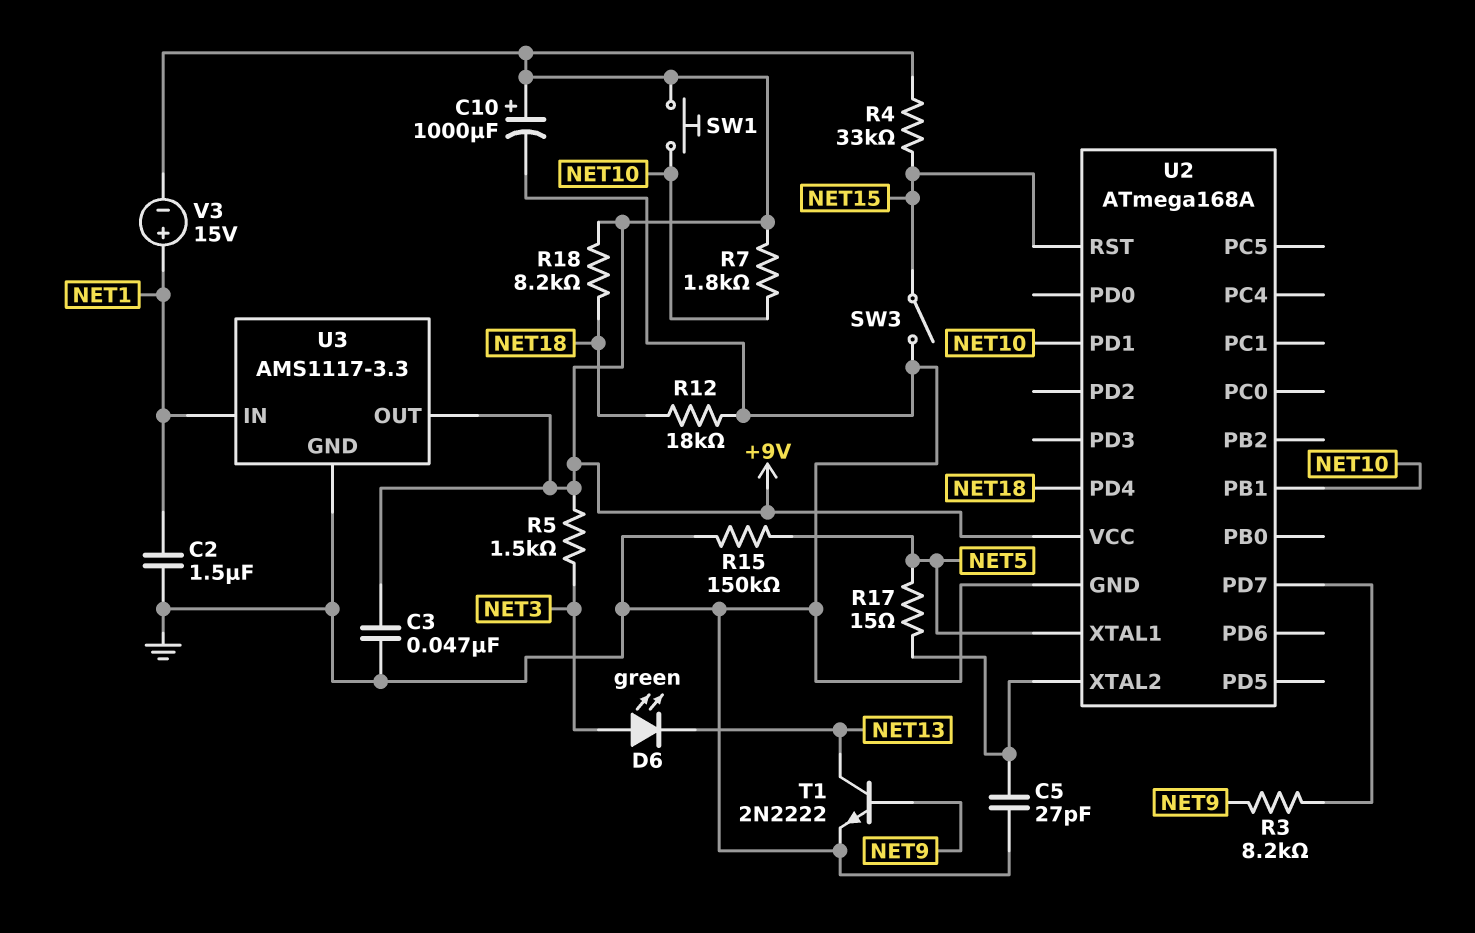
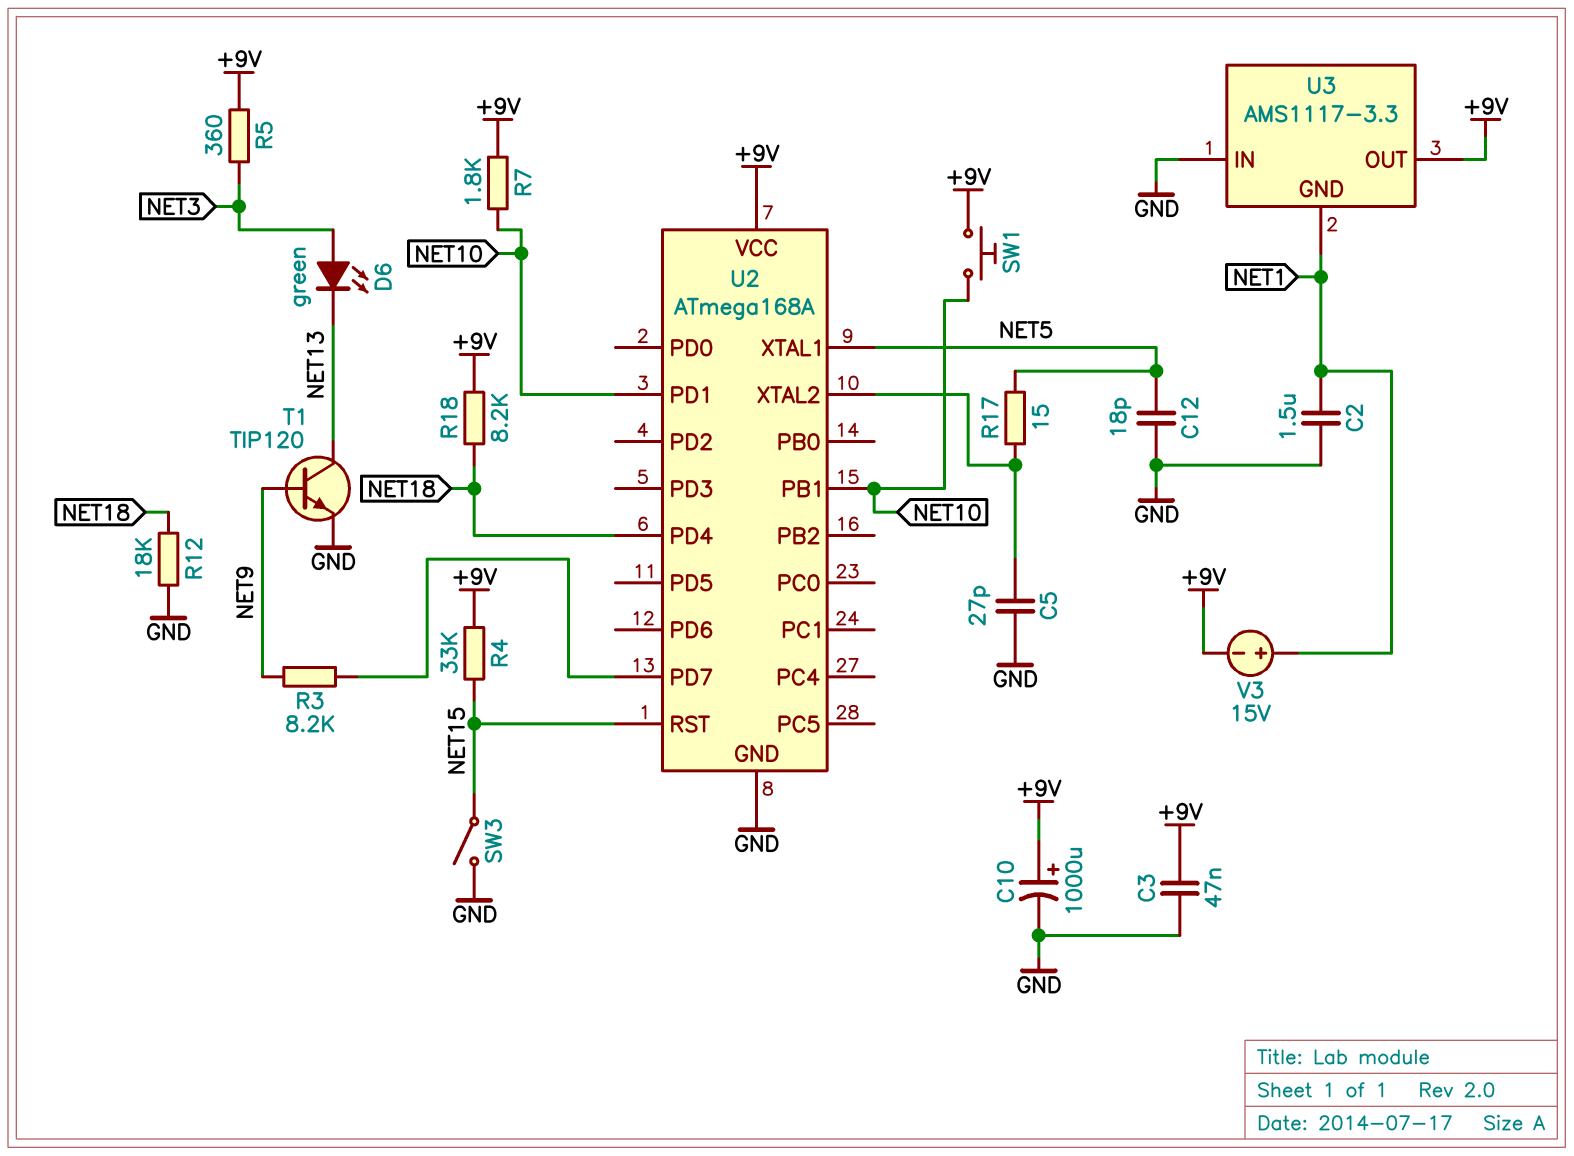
C12: none -> 18pF (GND, NET5)
R5: 1.5k (+9V, NET3) -> 360 (+9V, NET3)
R15: 150k (GND, NET5) -> none
T1: NPN 2N2222 (B NET9, C NET13, E GND) -> NPN TIP120 (B NET9, C NET13, E GND)
U3 pin GND: GND -> NET1
U3 pin IN: NET1 -> GND

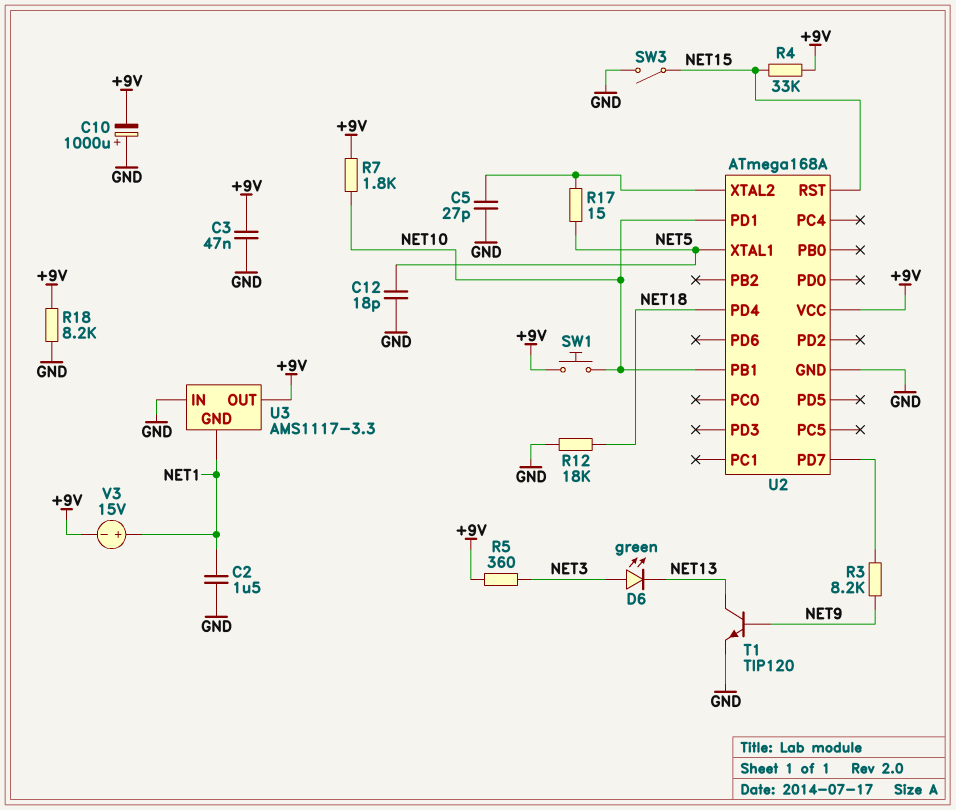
C10: 1000uF (plus +9V, minus GND) -> 1000uF (plus GND, minus +9V)
R18: 8.2k (+9V, NET18) -> 8.2k (+9V, GND)

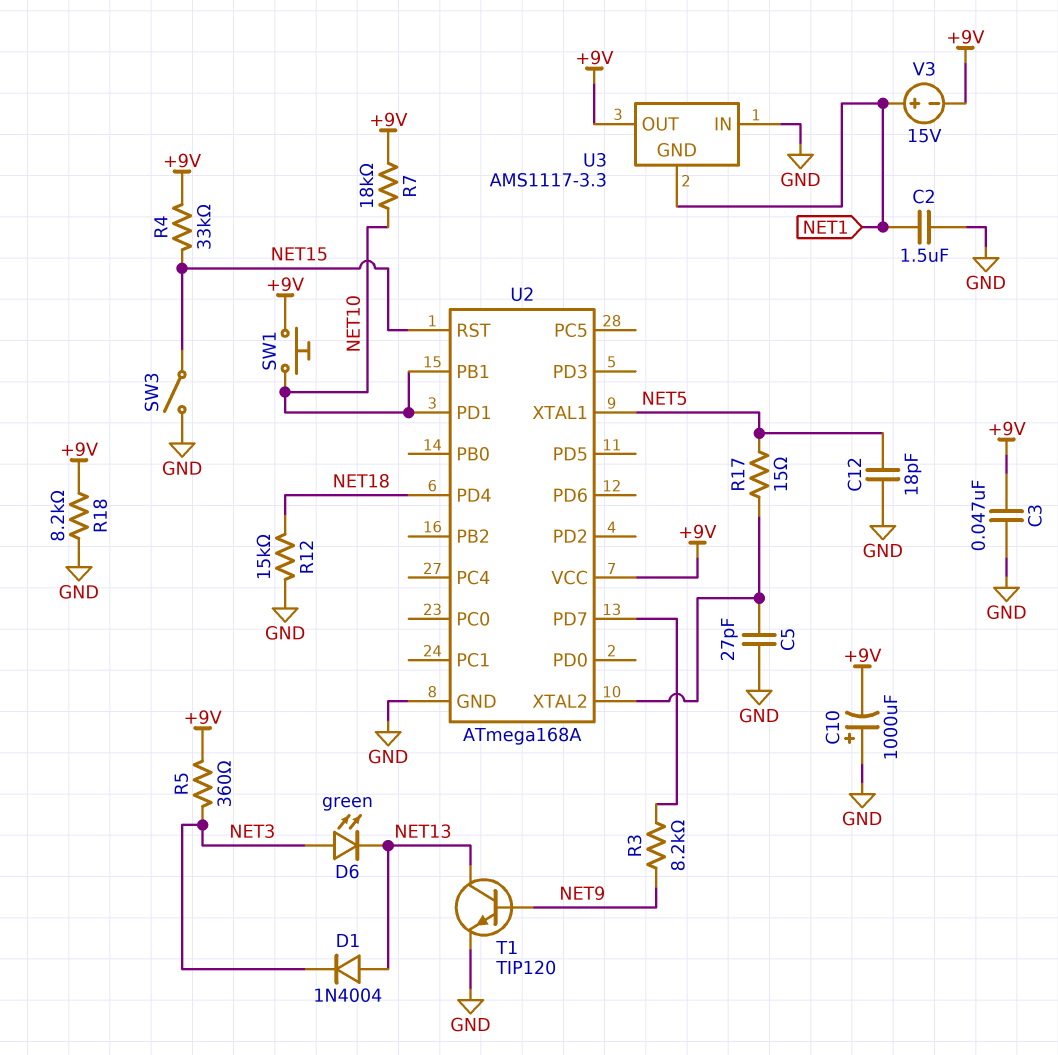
D1: none -> diode 1N4004 (A NET13, K NET3)
R7: 1.8k (+9V, NET10) -> 18k (+9V, NET10)
R12: 18k (GND, NET18) -> 15k (GND, NET18)

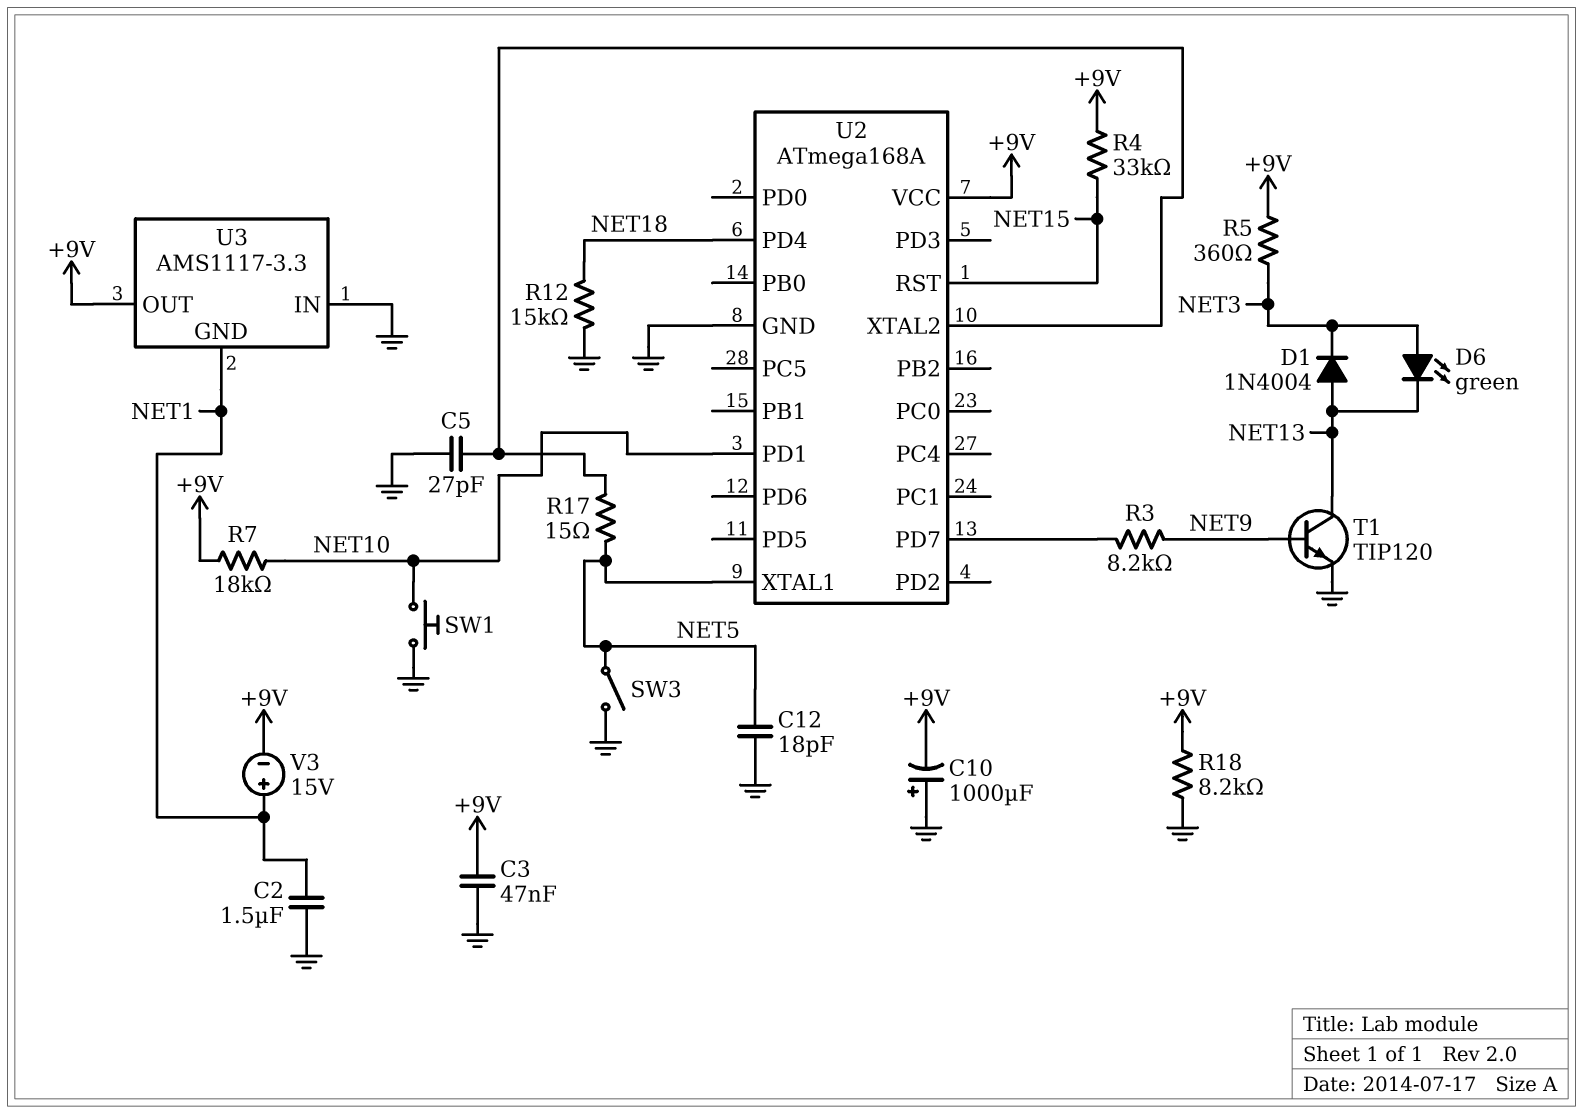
SW1: button (+9V, NET10) -> button (GND, NET10)
SW3: switch (GND, NET15) -> switch (GND, NET5)
U2 pin PB1: NET10 -> none

